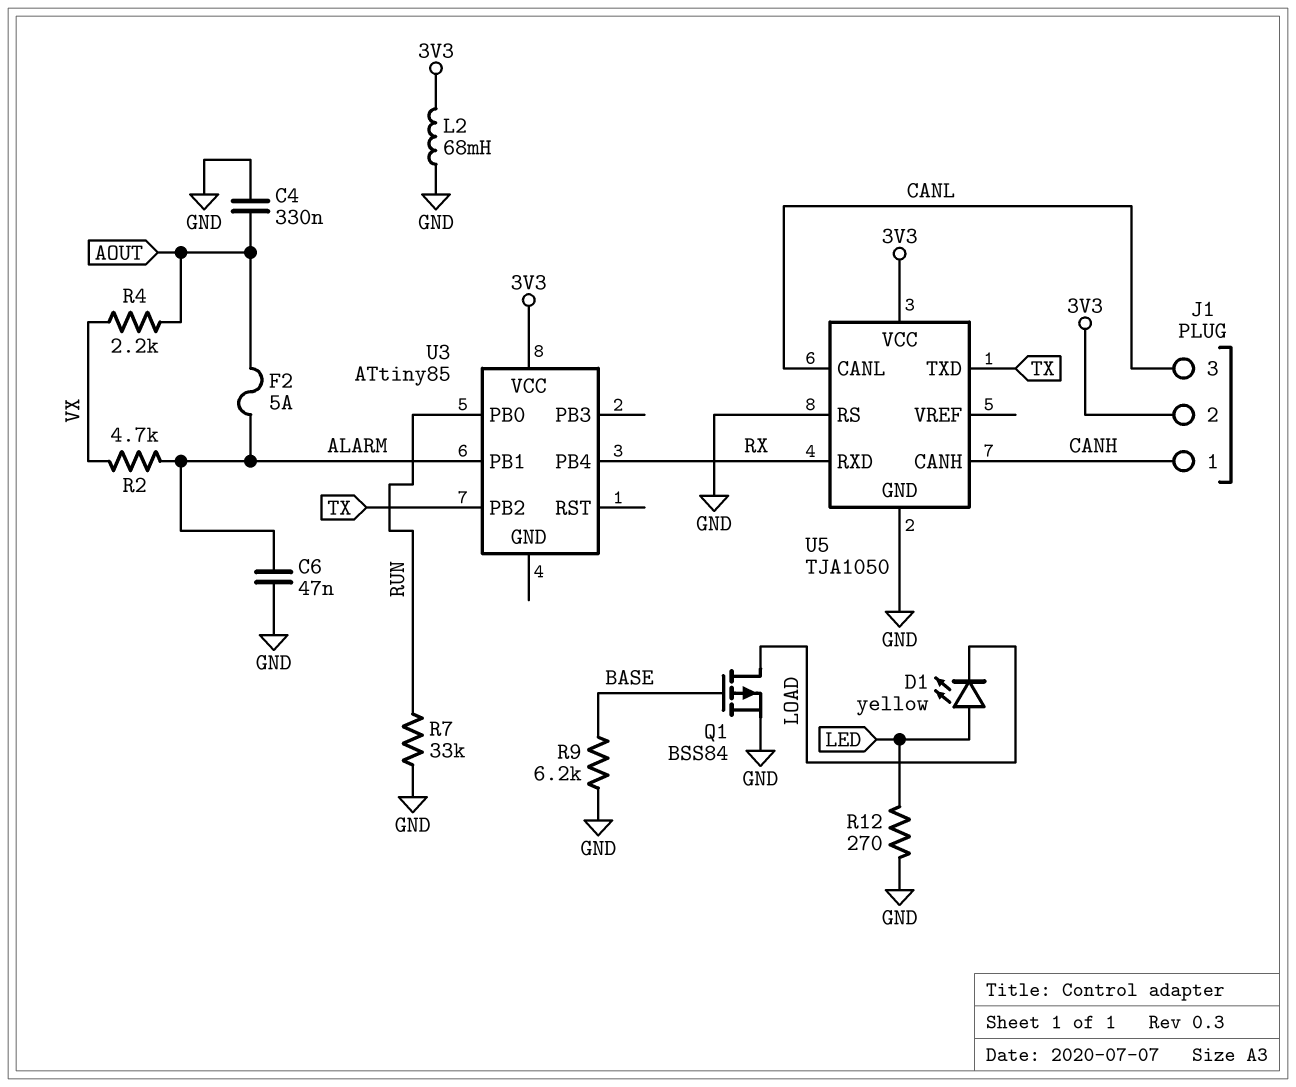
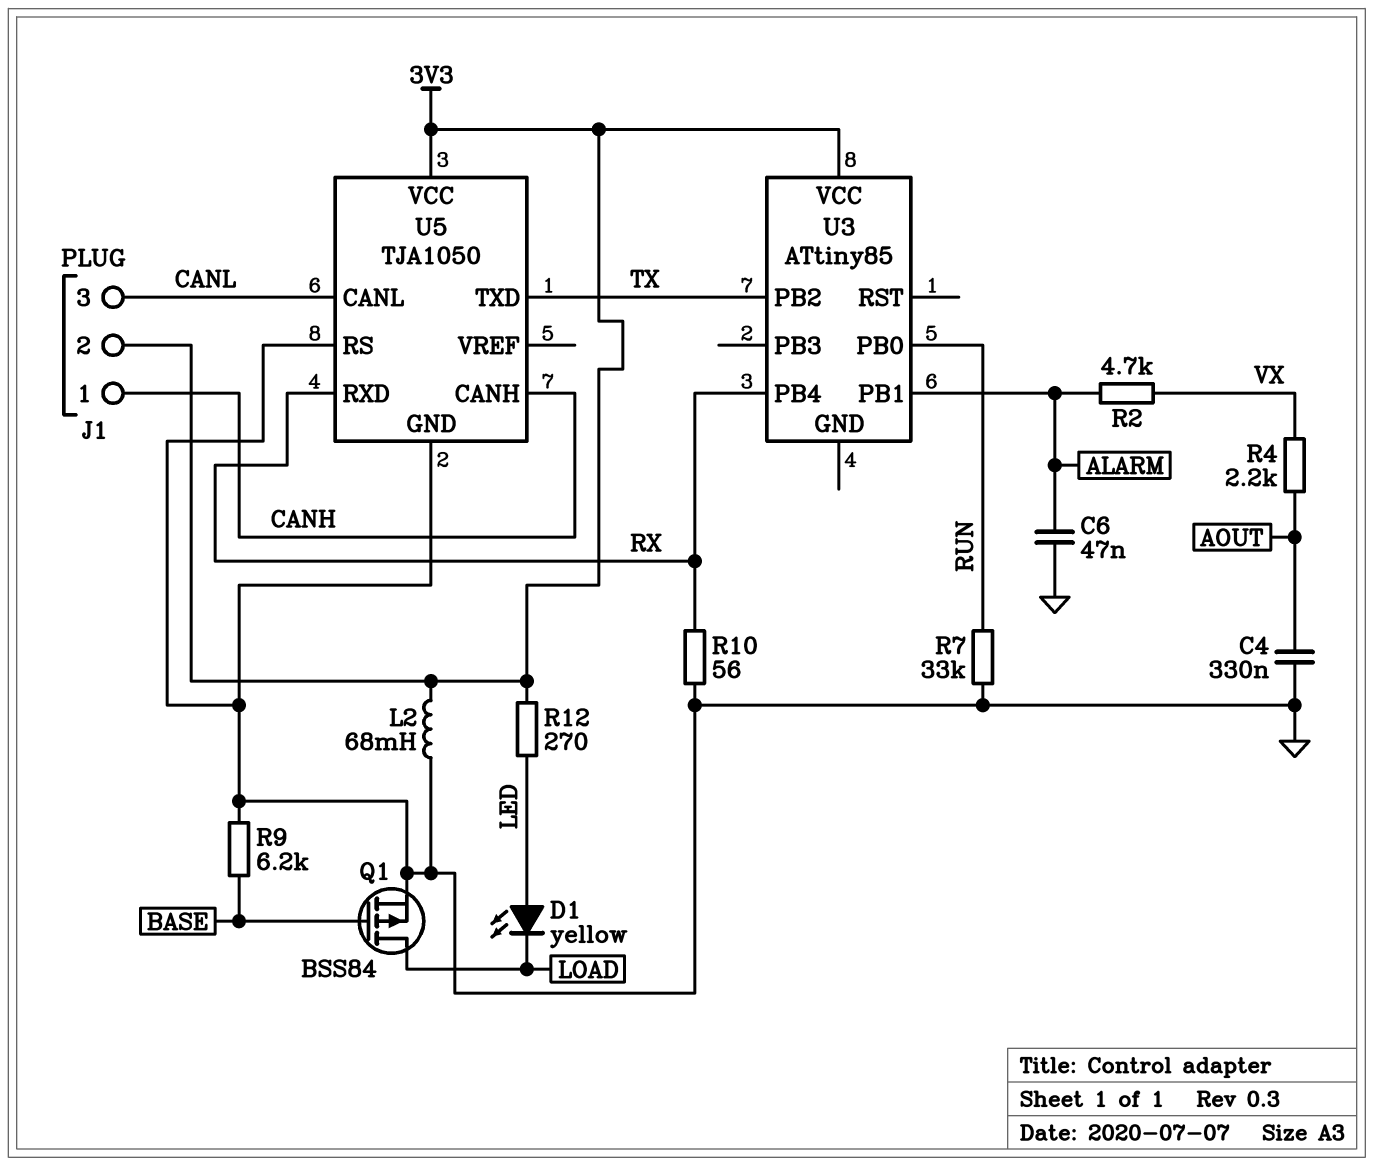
F2: 5A (ALARM, AOUT) -> none
R10: none -> 56 (GND, RX)
R12: 270 (GND, LED) -> 270 (3V3, LED)

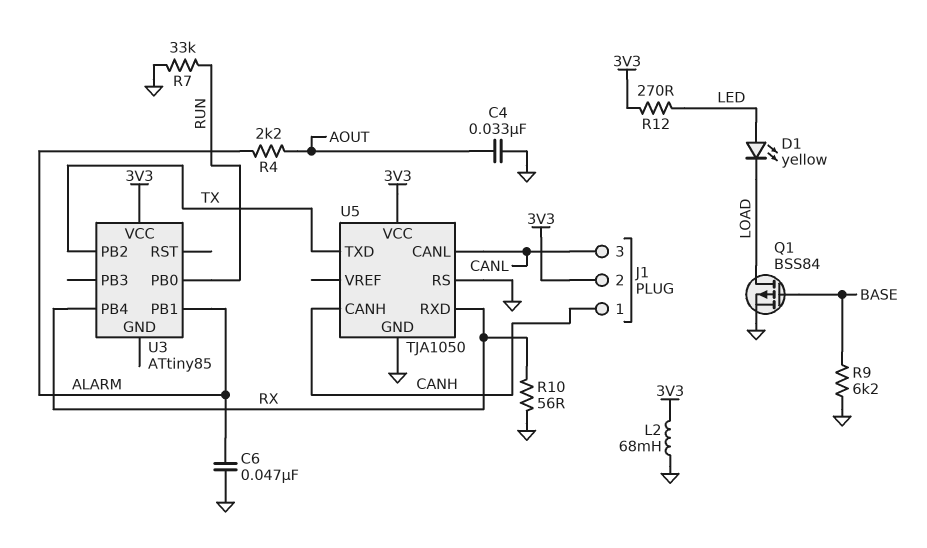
C4: 330nF (AOUT, GND) -> 33nF (AOUT, GND)
R2: 4.7k (ALARM, VX) -> none
R4: 2.2k (AOUT, VX) -> 2.2k (ALARM, AOUT)

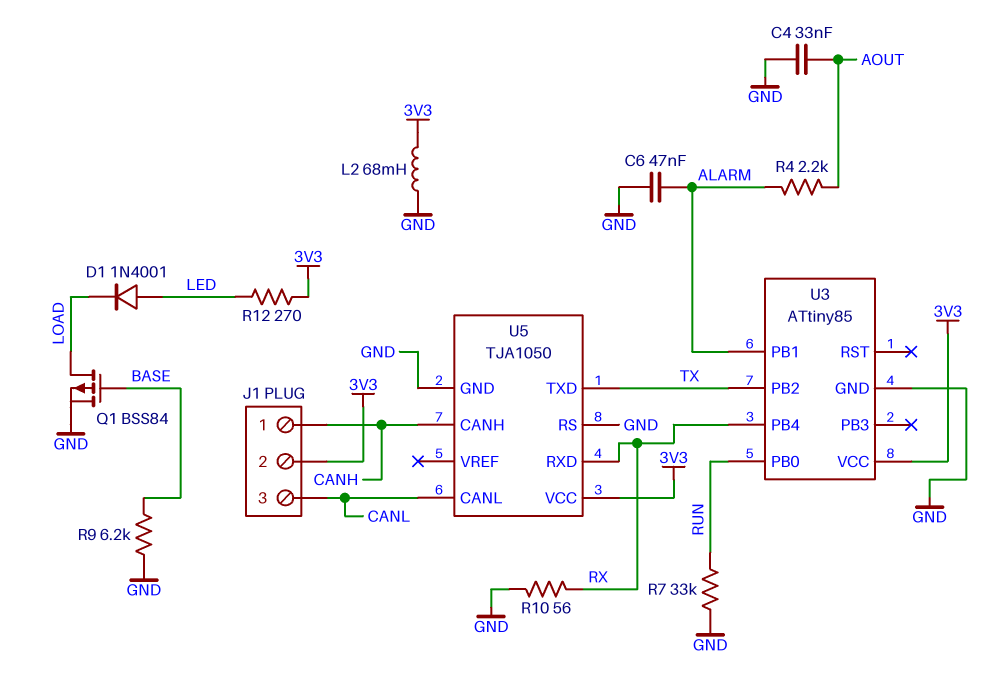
D1: LED yellow (A LED, K LOAD) -> diode 1N4001 (A LED, K LOAD)
U3 pin GND: none -> GND

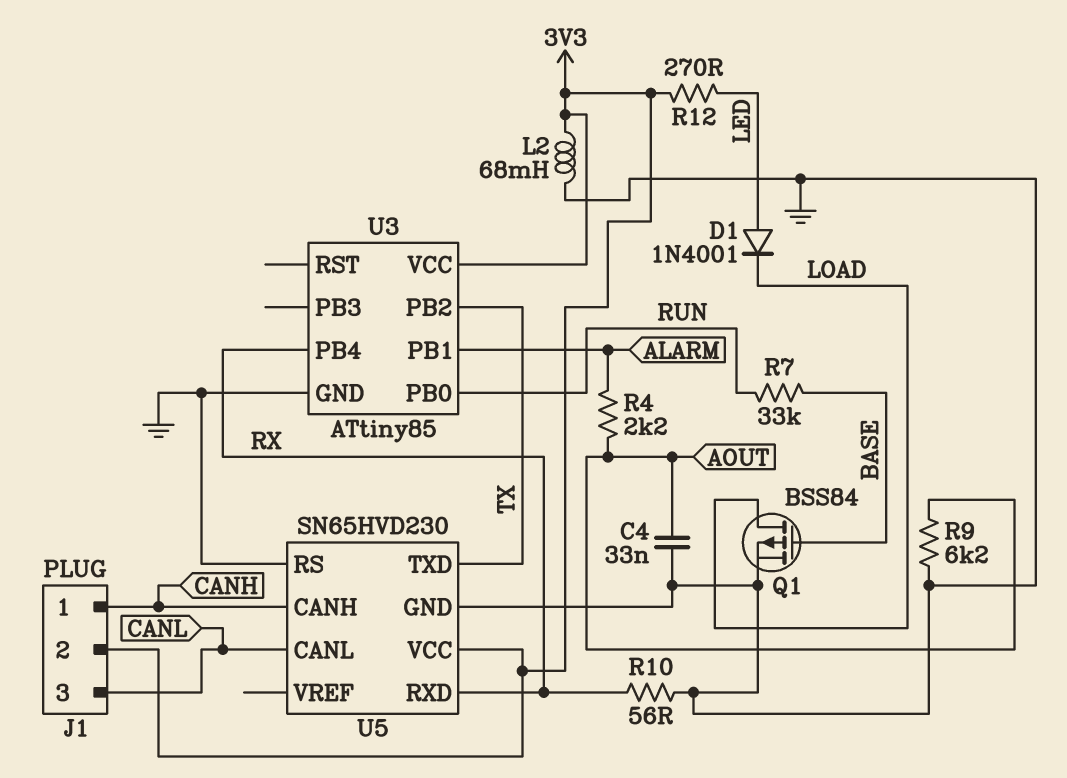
C6: 47nF (ALARM, GND) -> none
R7: 33k (GND, RUN) -> 33k (BASE, RUN)
R9: 6.2k (BASE, GND) -> 6.2k (AOUT, GND)
U5: TJA1050 -> SN65HVD230

